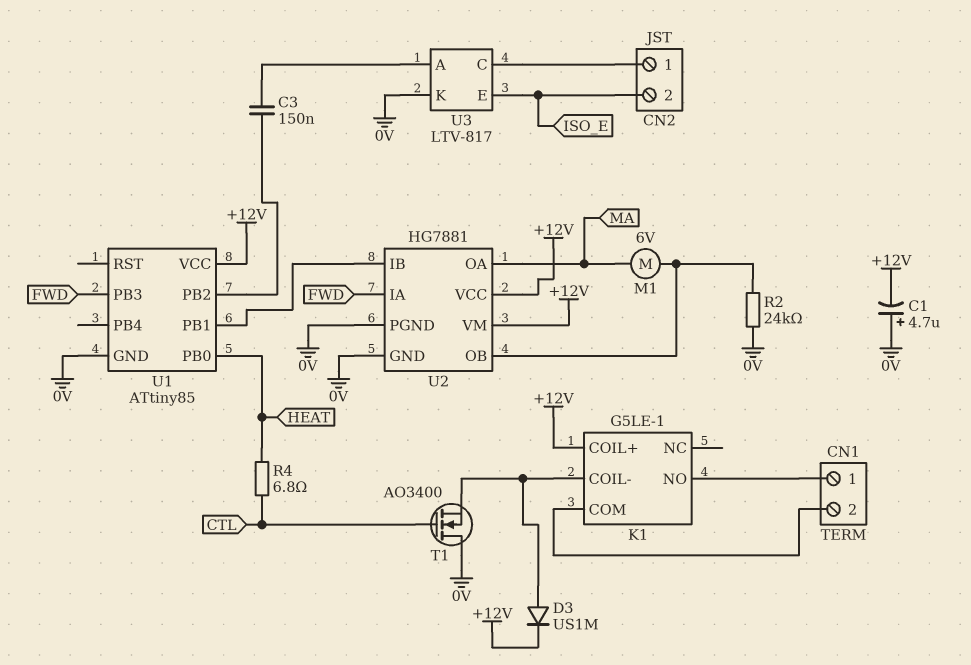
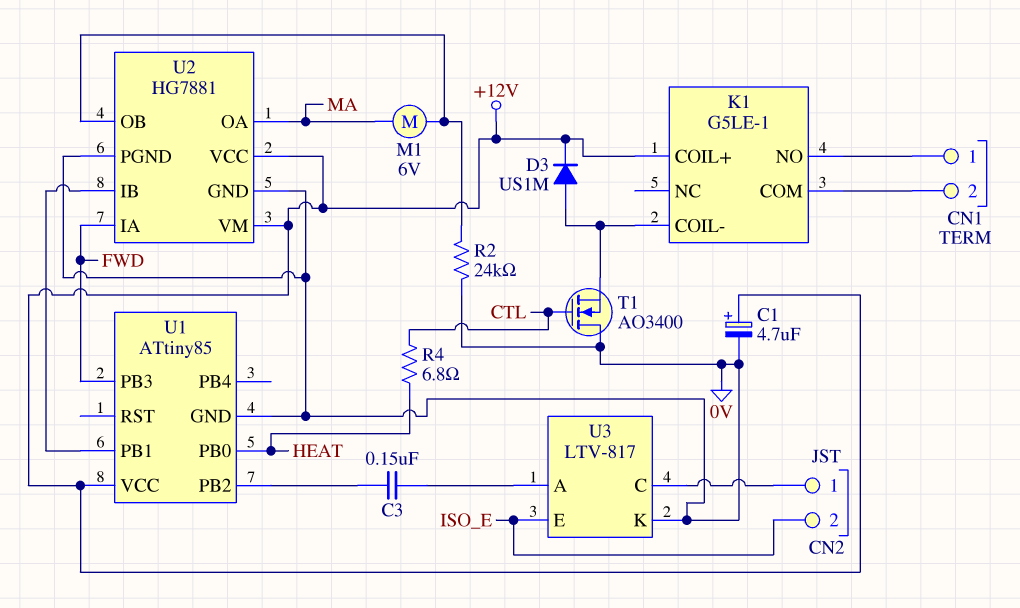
C1: 4.7uF (plus 0V, minus +12V) -> 4.7uF (plus +12V, minus 0V)

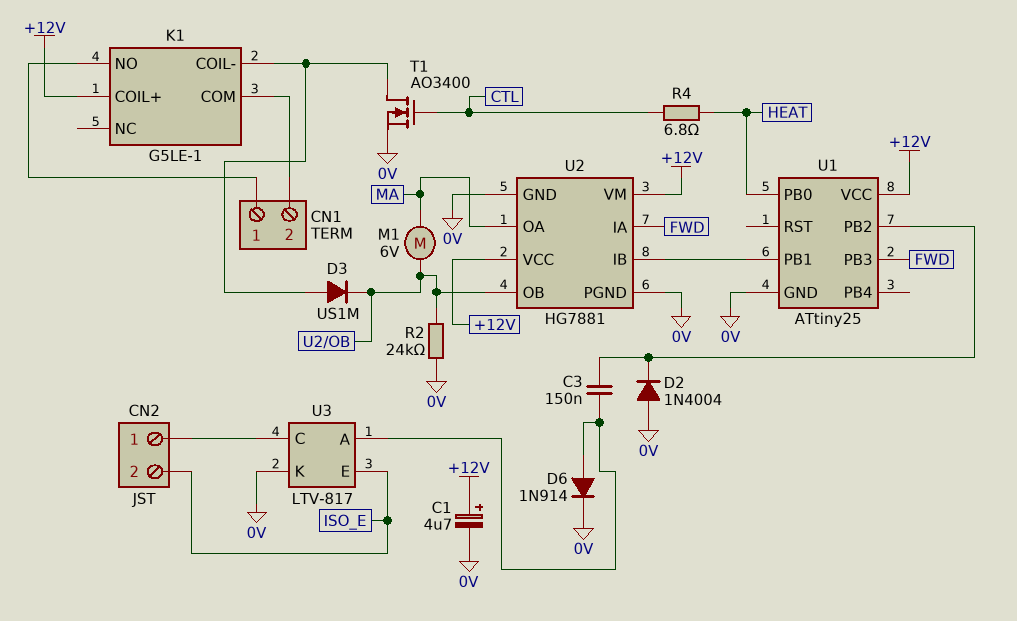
D2: none -> diode 1N4004 (A 0V, K U1/PB2)
D3: diode US1M (A K1/COIL-, K +12V) -> diode US1M (A K1/COIL-, K U2/OB)
D6: none -> diode 1N914 (A U3/A, K 0V)
T1: NMOS AO3400 (G CTL, D 0V, S K1/COIL-) -> NMOS AO3400 (G CTL, D K1/COIL-, S 0V)
U1: ATtiny85 -> ATtiny25

